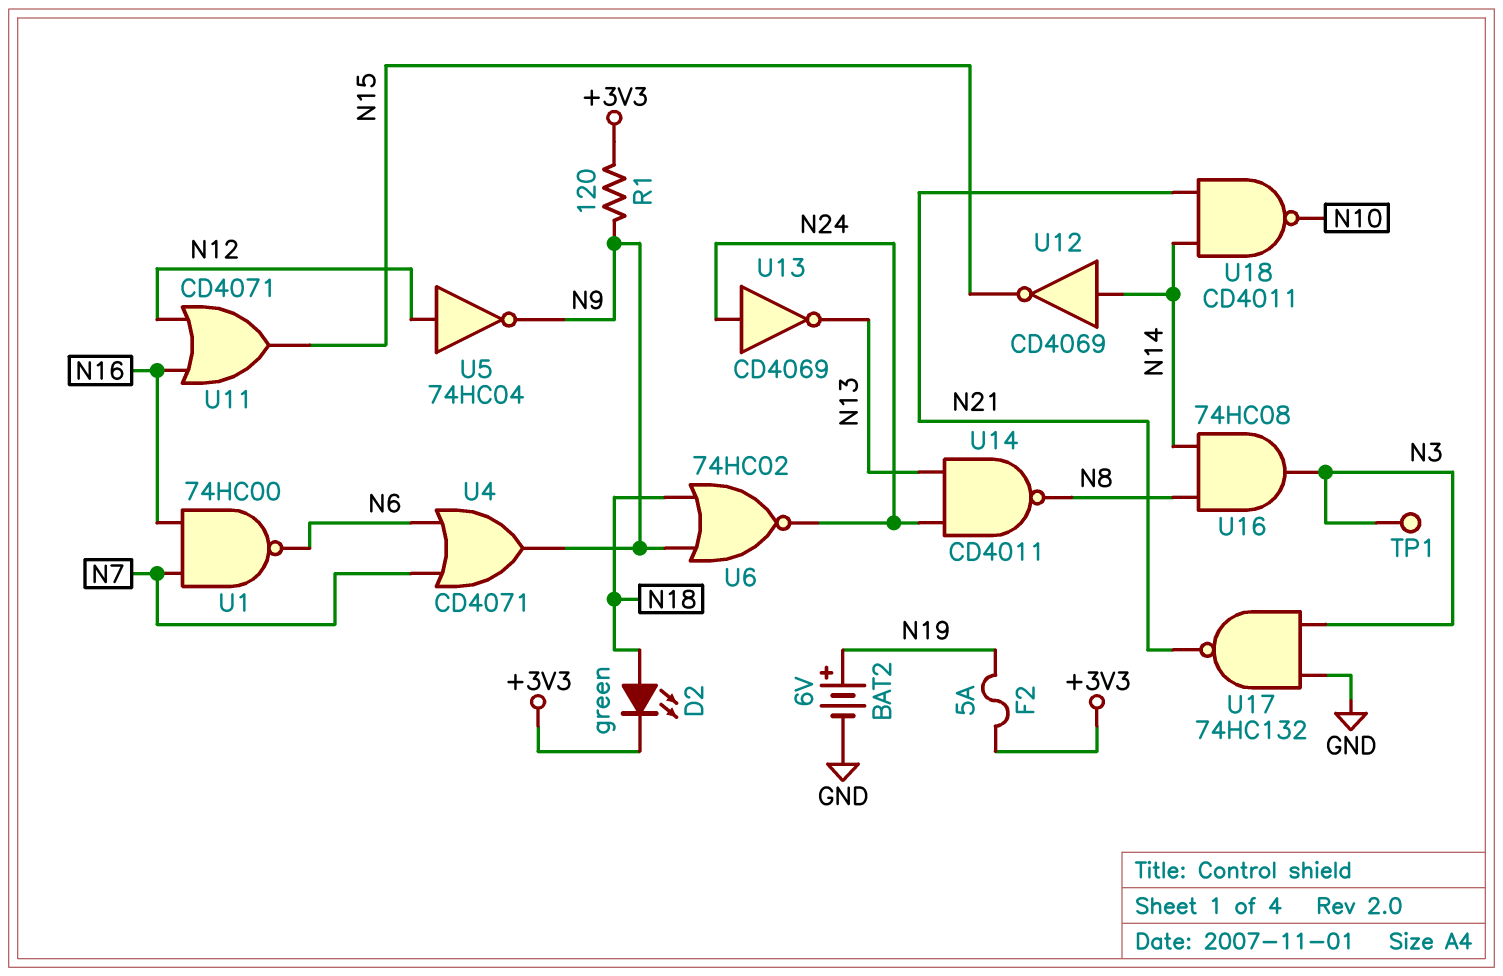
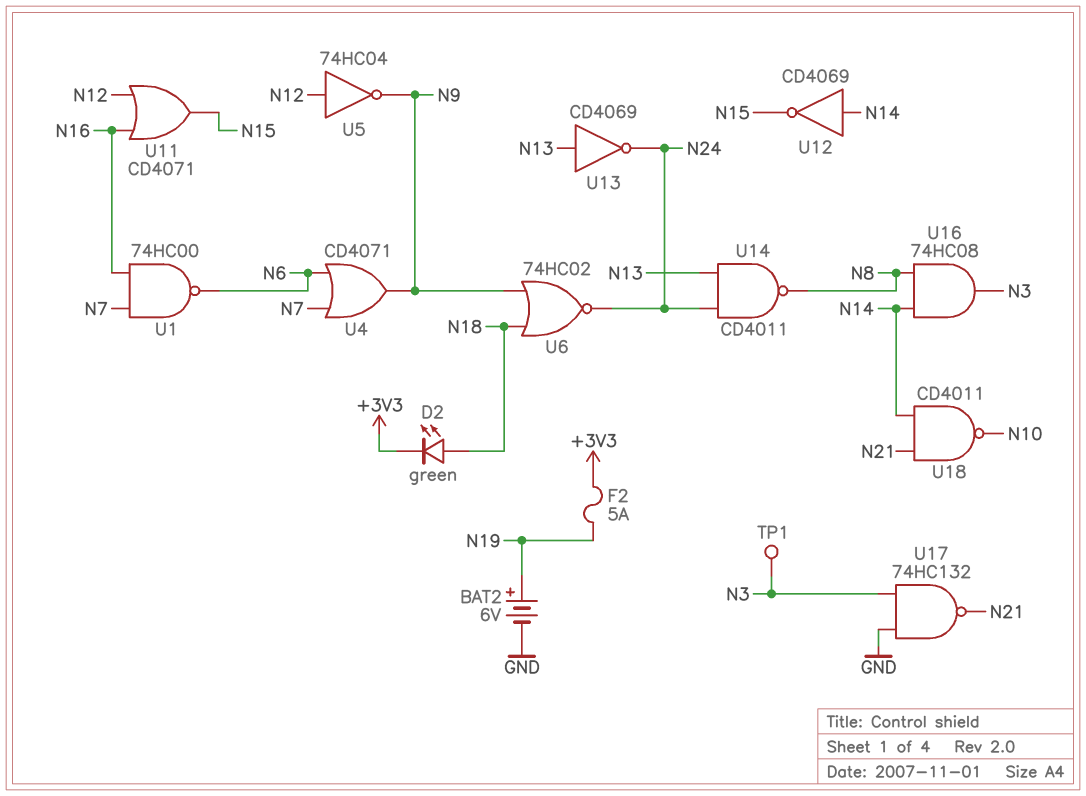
R1: 120 (+3V3, N9) -> none
U13: NOT CD4069 (in N24, out N13) -> NOT CD4069 (in N13, out N24)

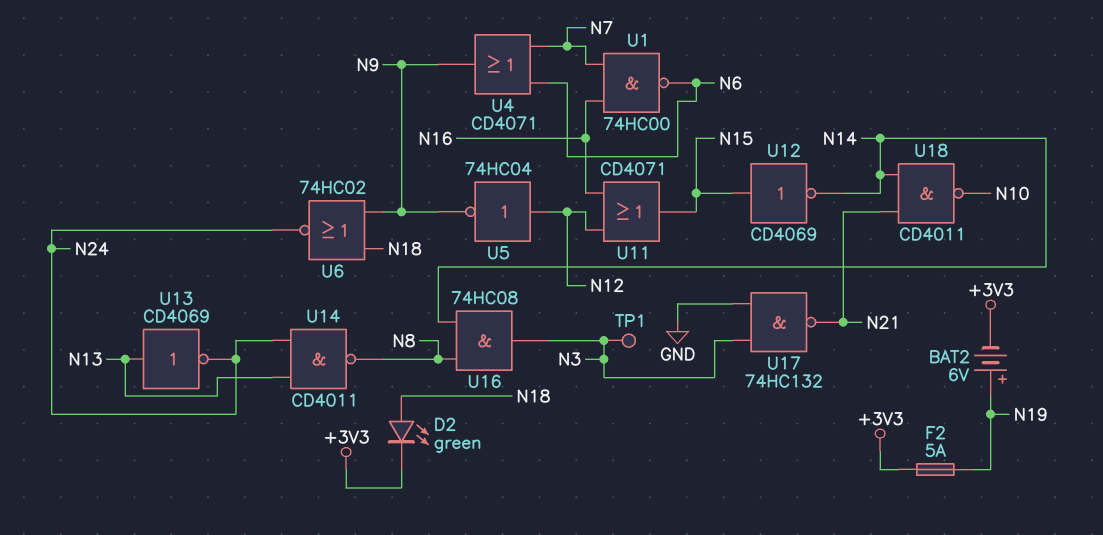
BAT2: 6V (plus N19, minus GND) -> 6V (plus N19, minus +3V3)
U12: NOT CD4069 (in N14, out N15) -> NOT CD4069 (in N15, out N14)

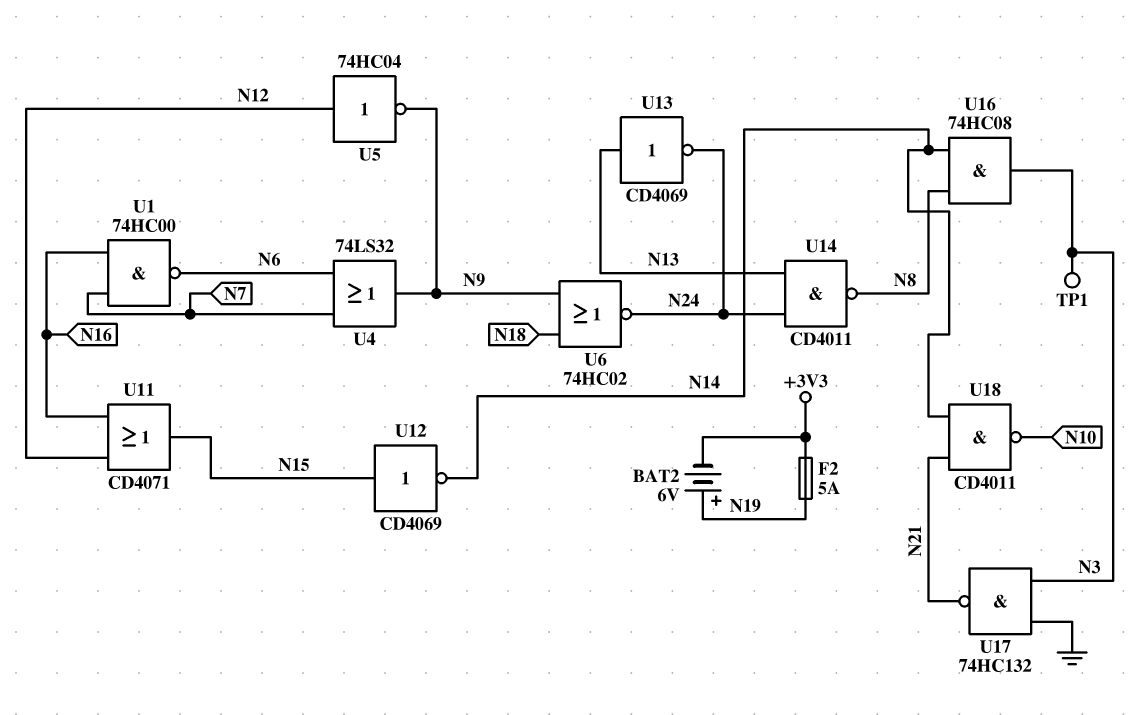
D2: LED green (A N18, K +3V3) -> none
U4: OR CD4071 (in N6, in N7, out N9) -> OR 74LS32 (in N6, in N7, out N9)

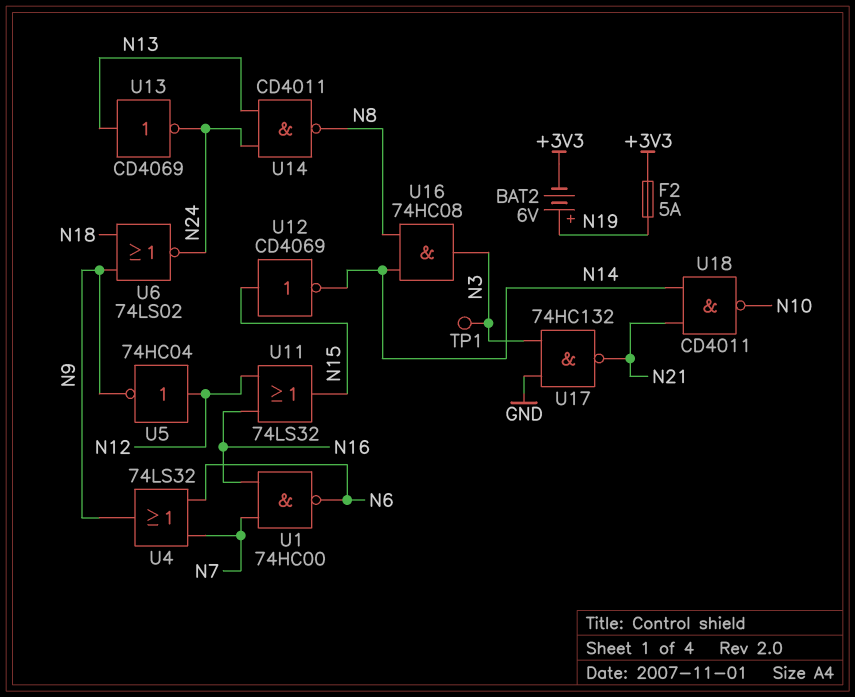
U6: NOR 74HC02 (in N9, in N18, out N24) -> NOR 74LS02 (in N9, in N18, out N24)
U11: OR CD4071 (in N12, in N16, out N15) -> OR 74LS32 (in N12, in N16, out N15)

